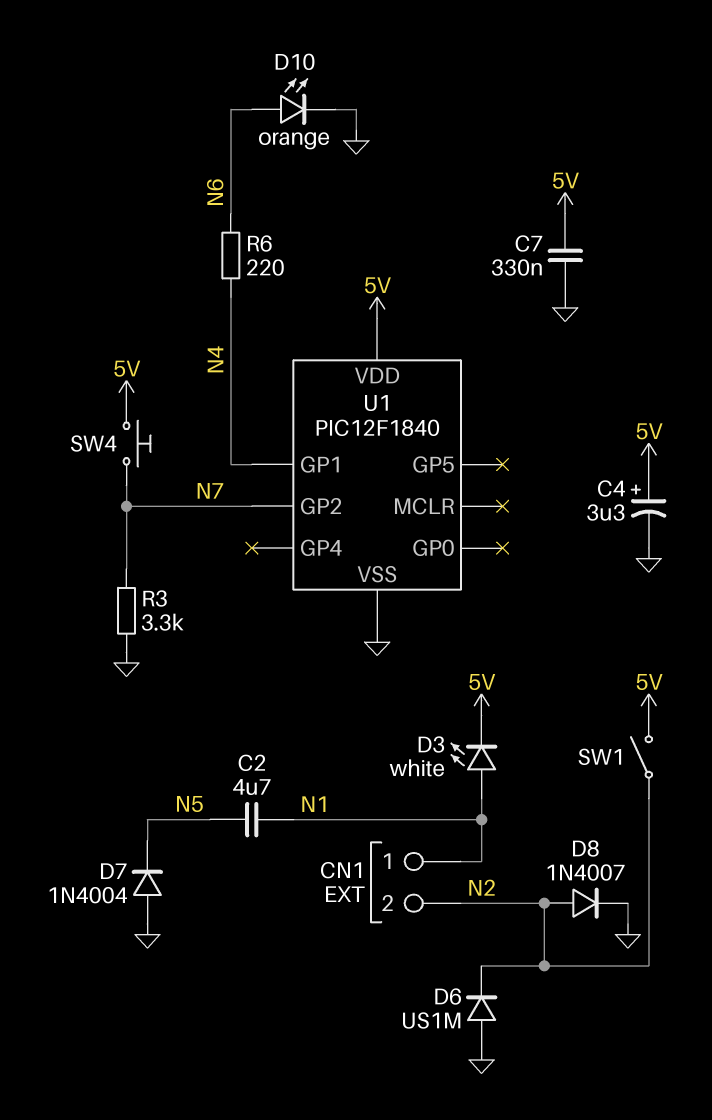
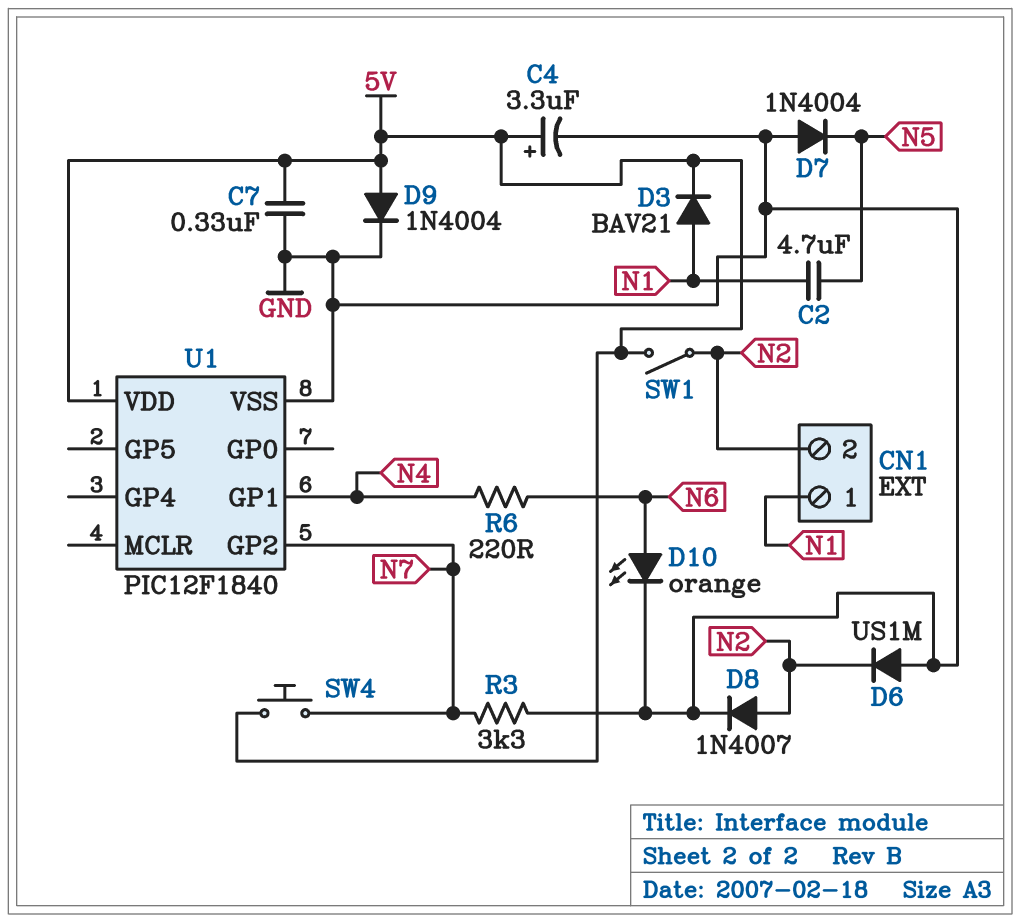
D3: LED white (A N1, K 5V) -> diode BAV21 (A N1, K 5V)
D9: none -> diode 1N4004 (A 5V, K GND)

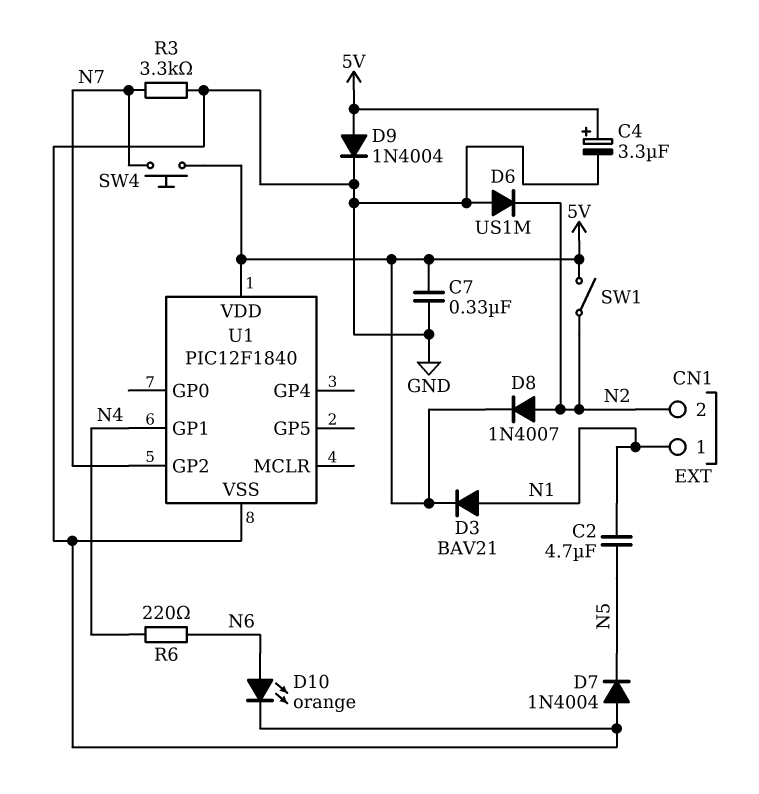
D8: diode 1N4007 (A N2, K GND) -> diode 1N4007 (A N2, K 5V)

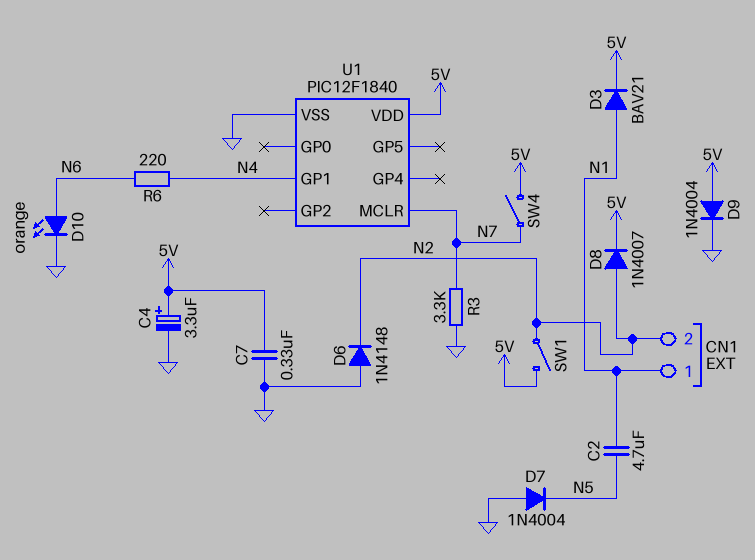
D6: diode US1M (A GND, K N2) -> diode 1N4148 (A GND, K N2)
SW4: button (5V, N7) -> switch (5V, N7)
U1 pin GP2: N7 -> none
U1 pin MCLR: none -> N7

